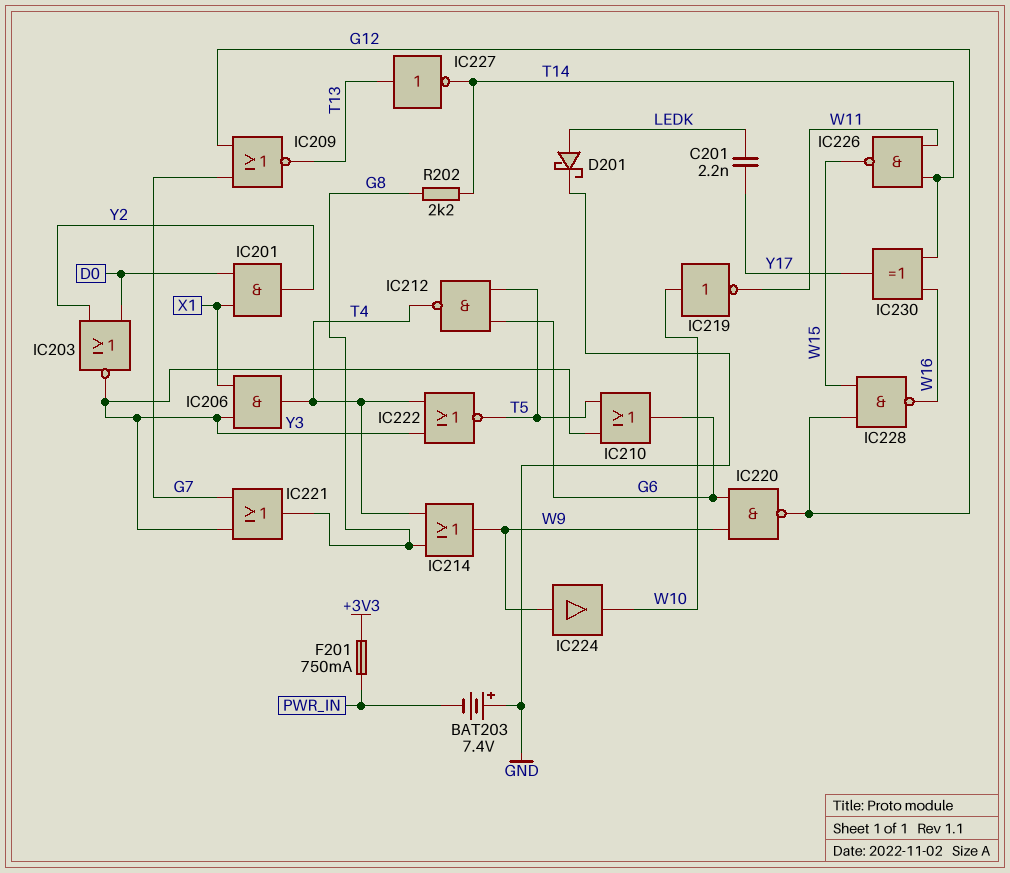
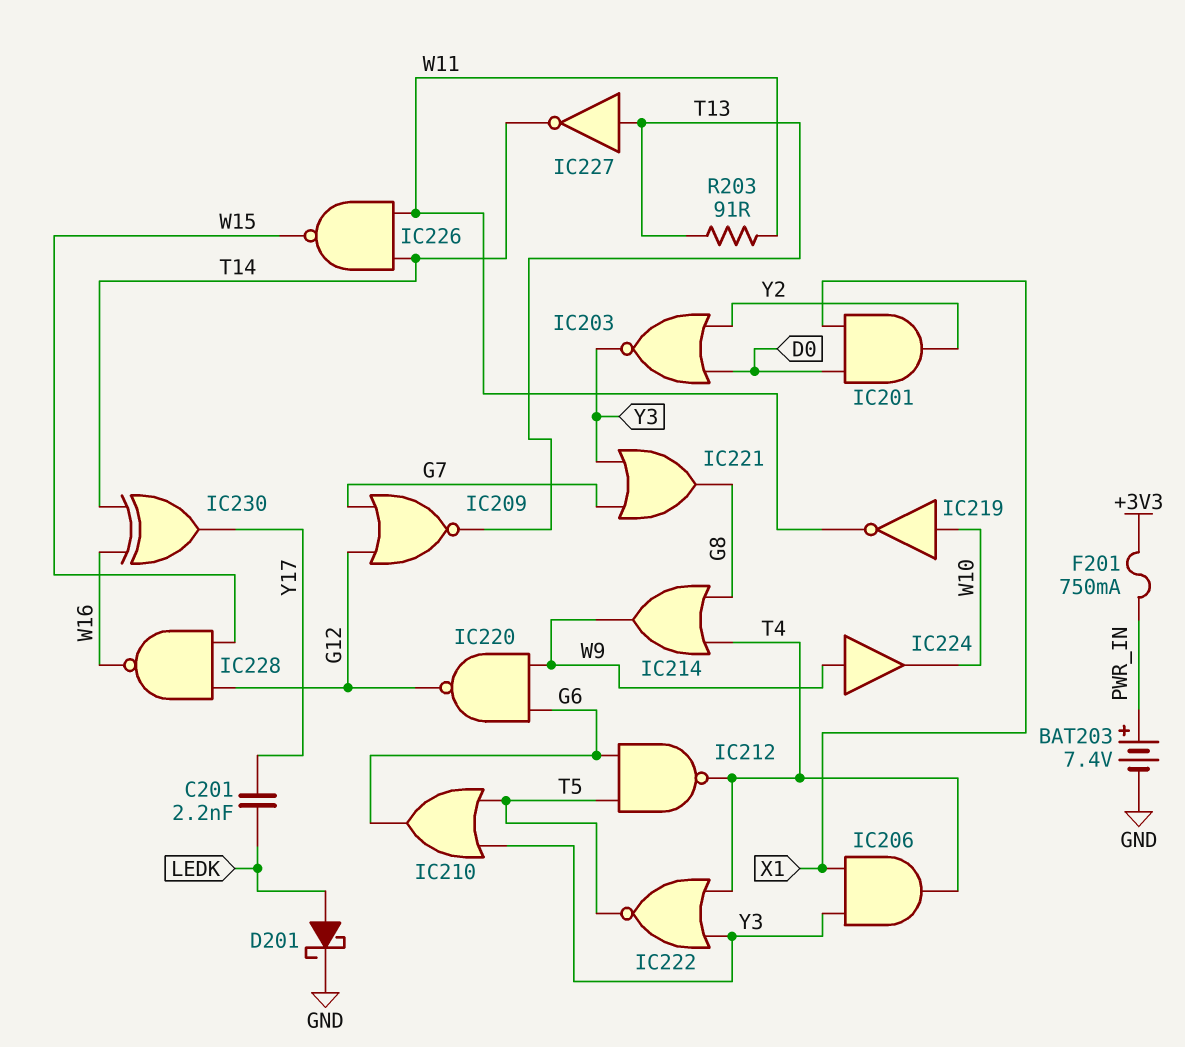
BAT203: 7.4V (plus GND, minus PWR_IN) -> 7.4V (plus PWR_IN, minus GND)
R202: 2.2k (G8, T14) -> none
R203: none -> 91 (T13, W11)

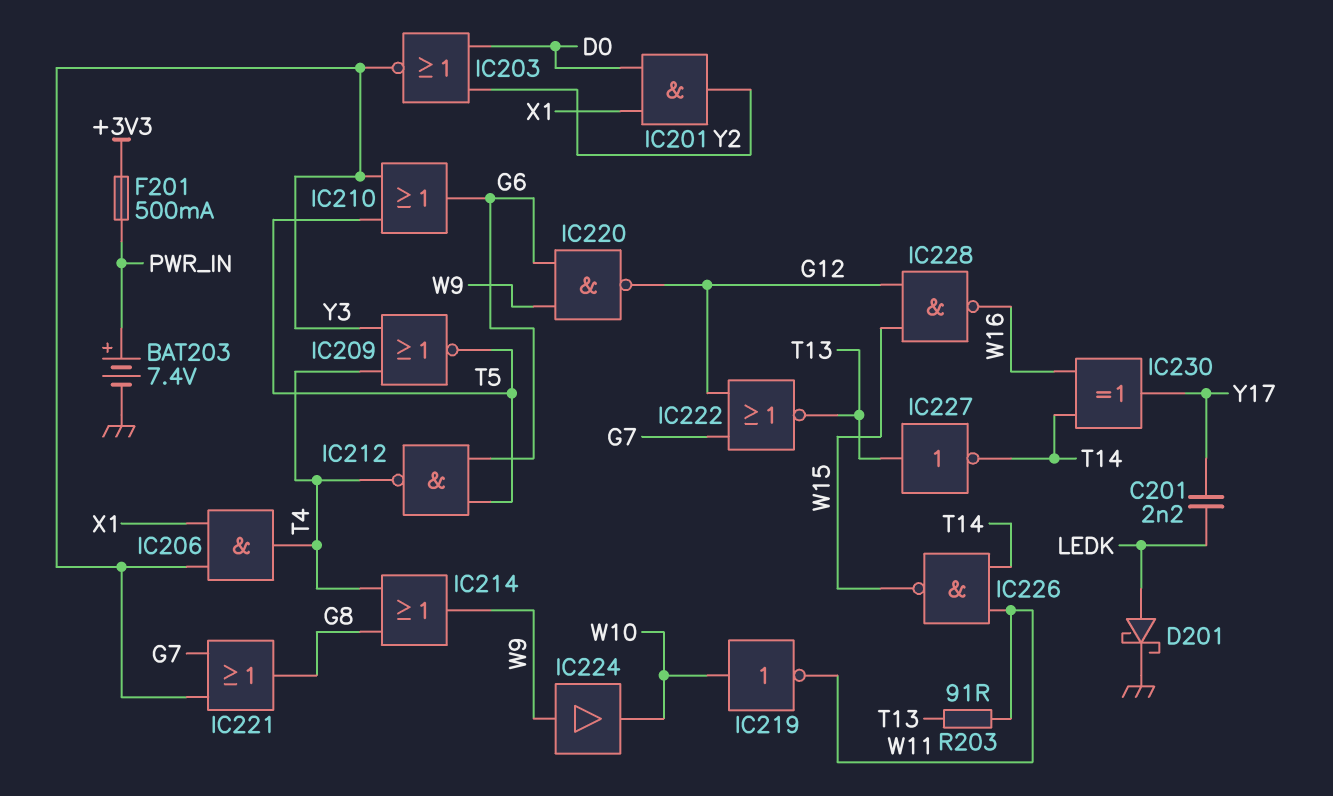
F201: 750mA (+3V3, PWR_IN) -> 500mA (+3V3, PWR_IN)
IC209: NOR (in G7, in G12, out T13) -> NOR (in T4, in Y3, out T5)
IC222: NOR (in T4, in Y3, out T5) -> NOR (in G7, in G12, out T13)

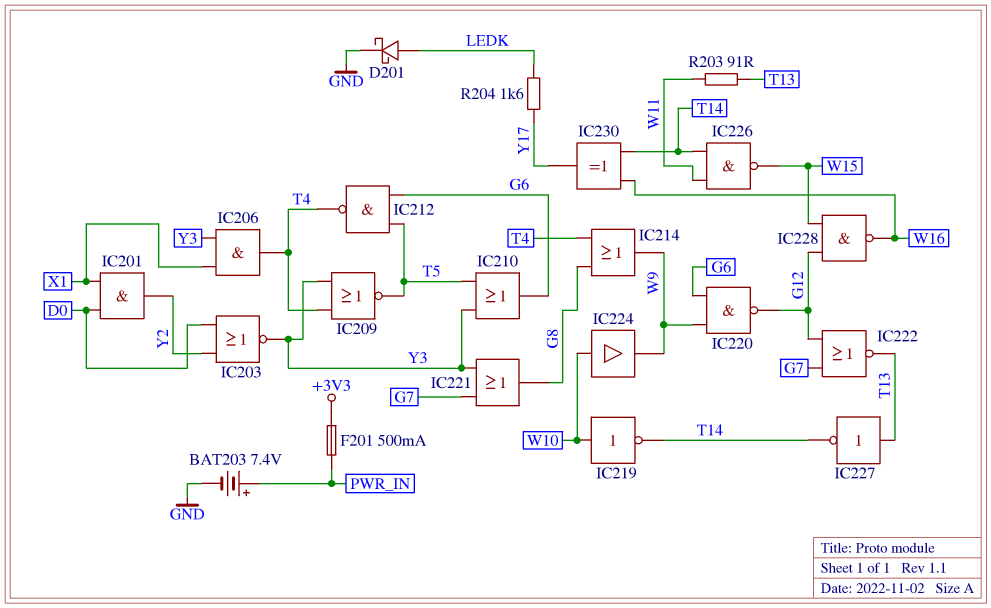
C201: 2.2nF (LEDK, Y17) -> none
IC219: NOT (in W10, out W11) -> NOT (in W10, out T14)
IC224: buffer (in W9, out W10) -> buffer (in W10, out W9)
R204: none -> 1.6k (LEDK, Y17)

